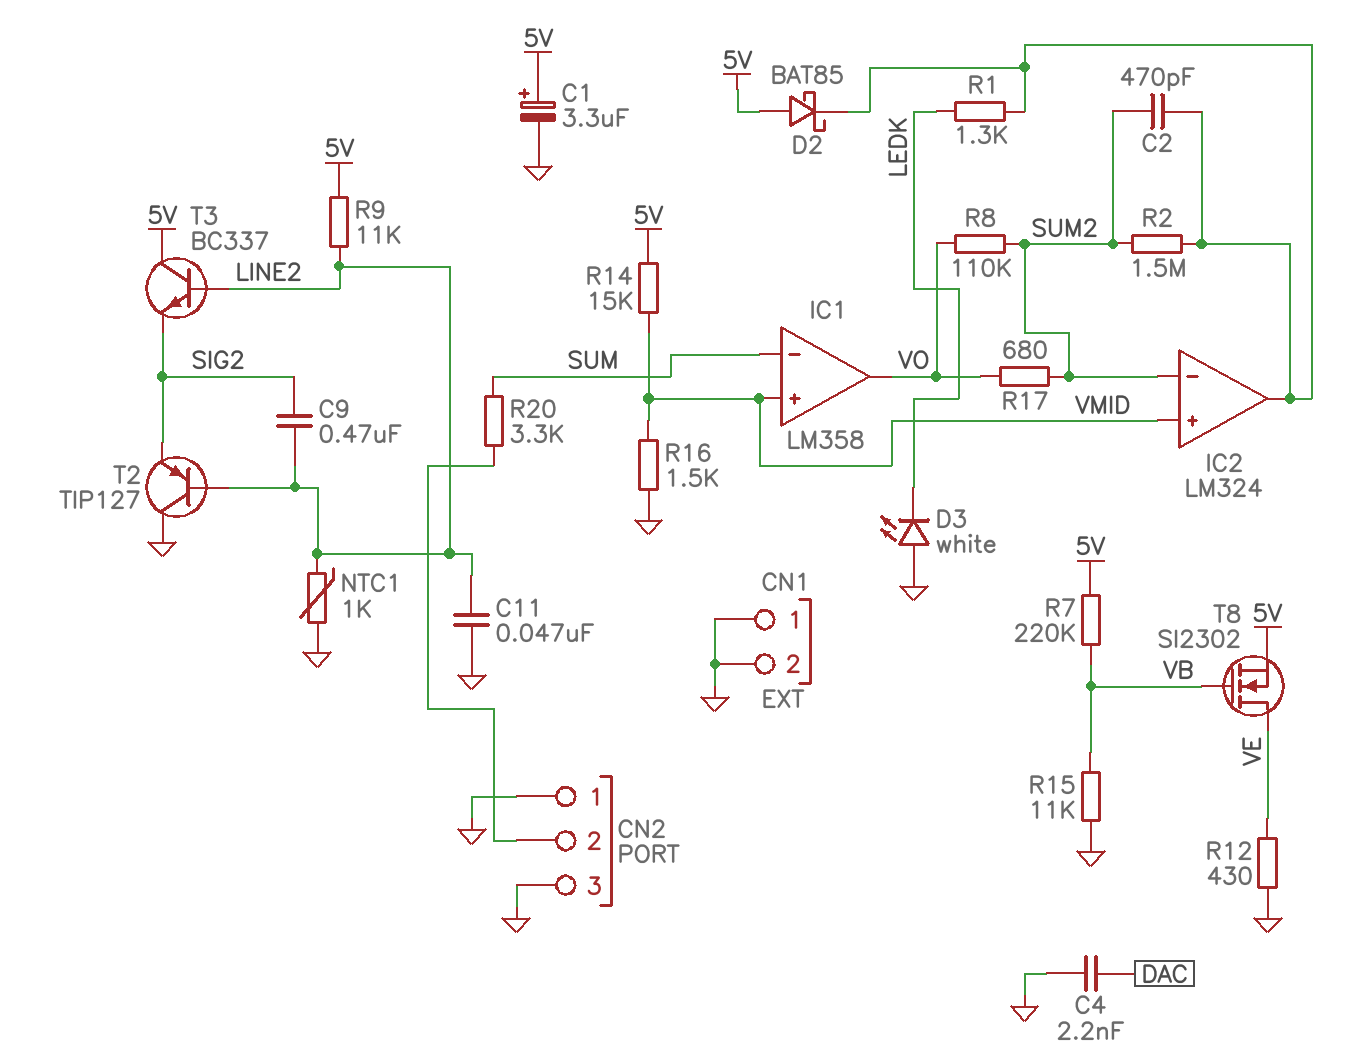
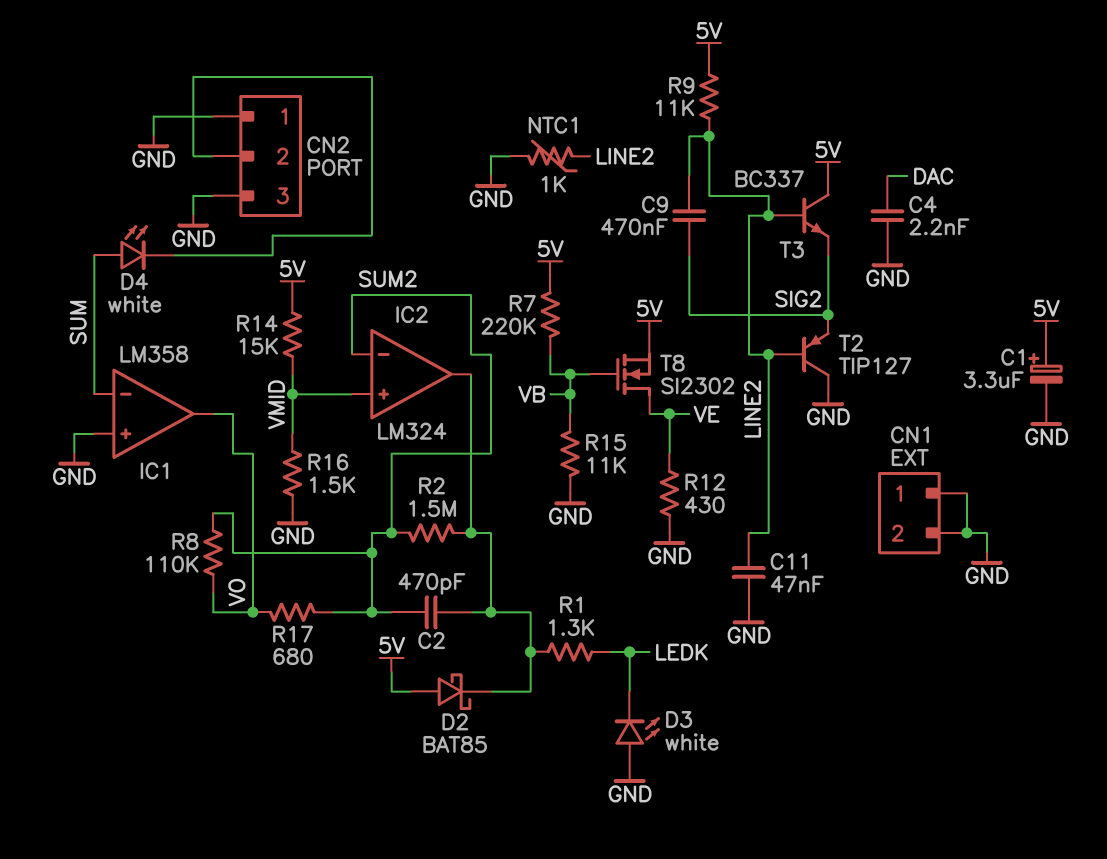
D4: none -> LED white (A SUM, K CN2/2)
IC1 pin in+: VMID -> GND
R20: 3.3k (CN2/2, SUM) -> none

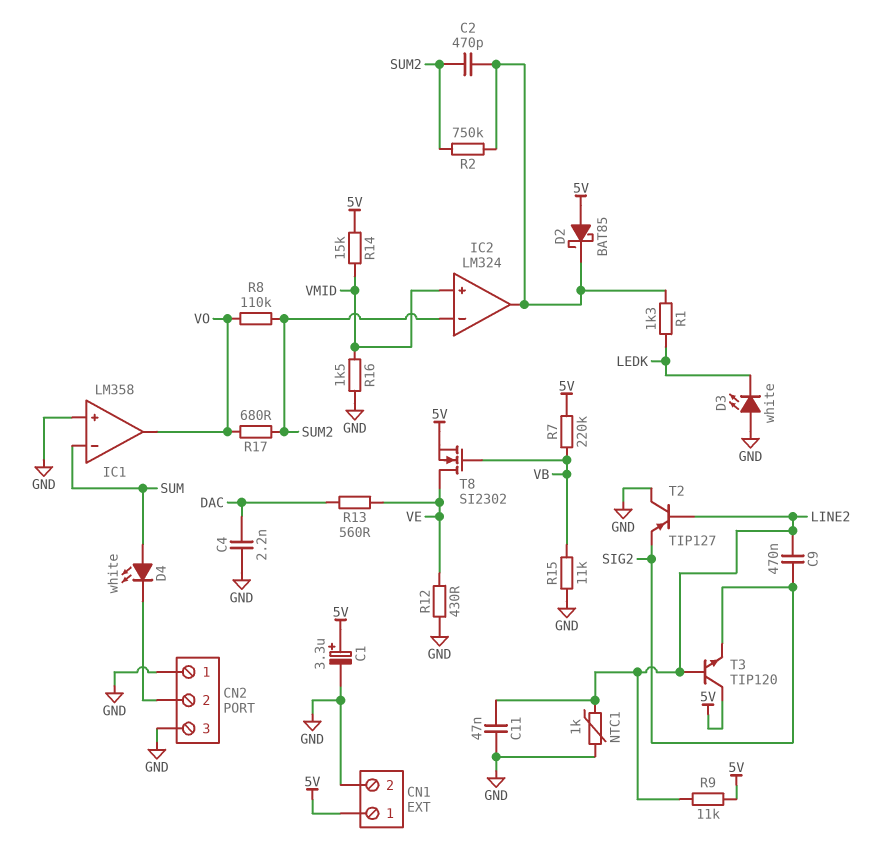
CN1 pin 1: GND -> 5V
R2: 1.5M (IC2/out, SUM2) -> 750k (IC2/out, SUM2)
R13: none -> 560 (DAC, VE)
T3: NPN BC337 (B LINE2, C 5V, E SIG2) -> NPN TIP120 (B LINE2, C 5V, E SIG2)

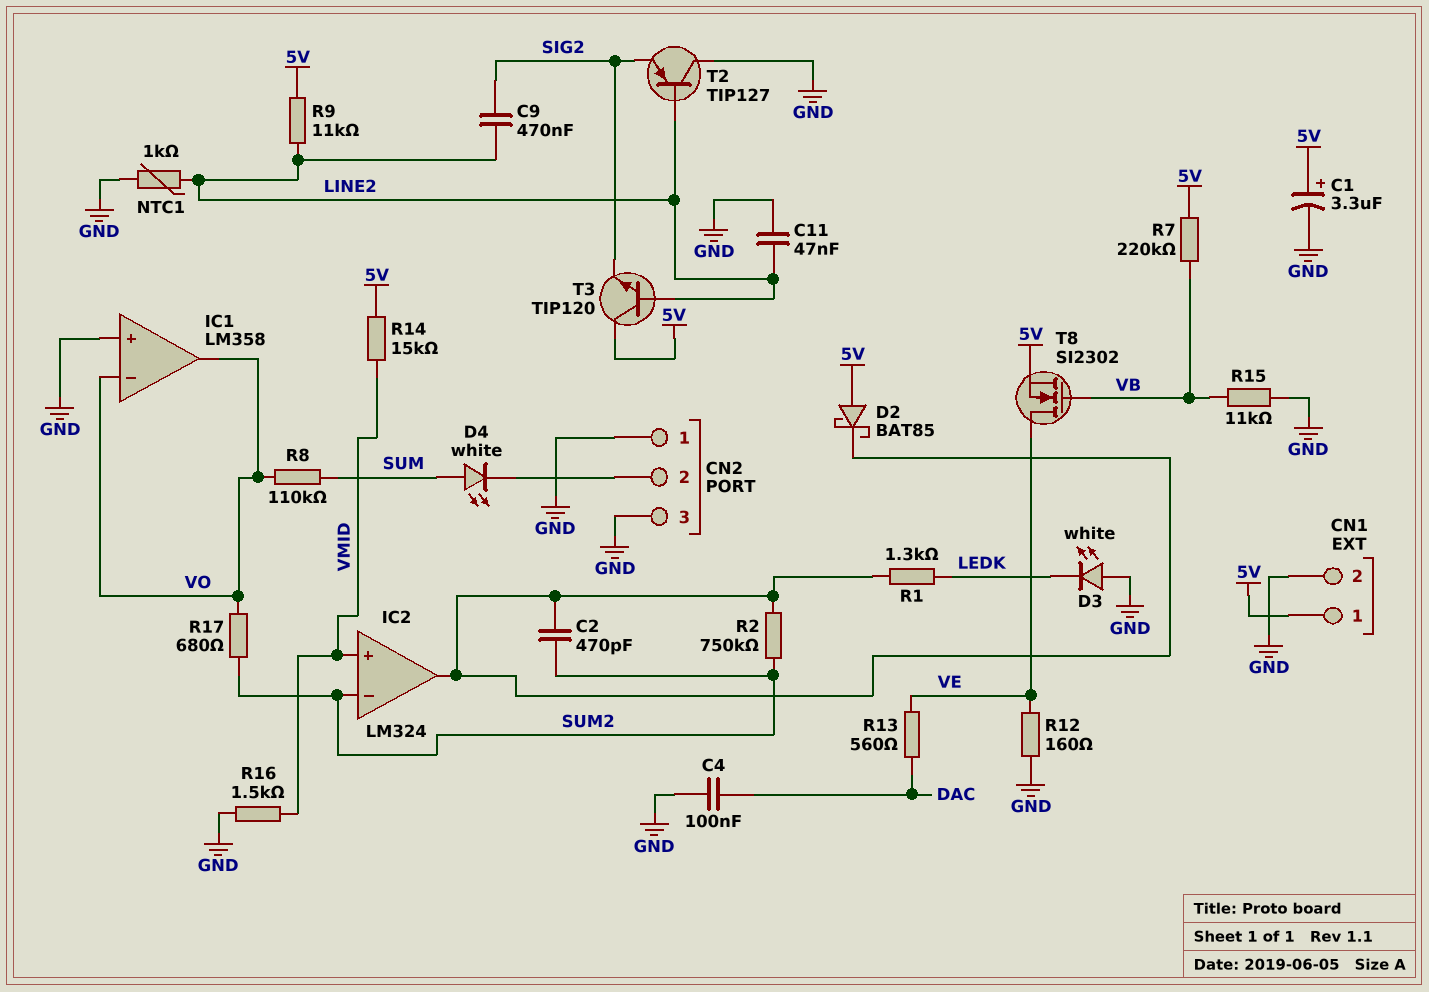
C4: 2.2nF (DAC, GND) -> 100nF (DAC, GND)
IC1 pin in-: SUM -> VO
R8: 110k (SUM2, VO) -> 110k (SUM, VO)
R12: 430 (GND, VE) -> 160 (GND, VE)

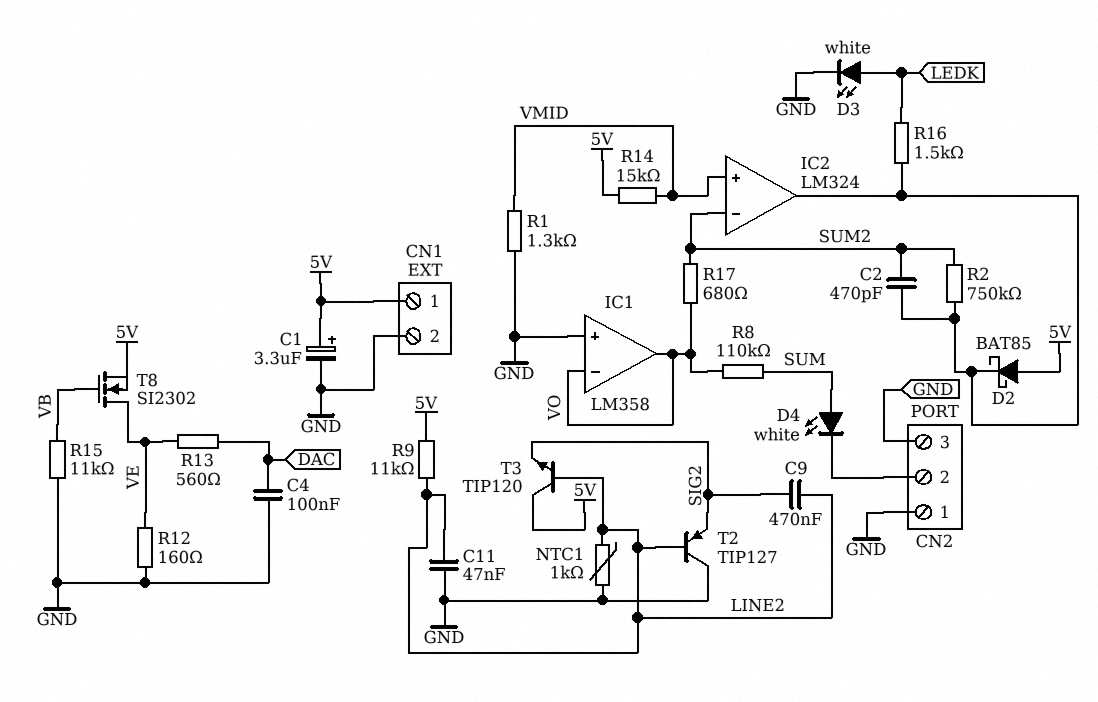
D3: LED white (A GND, K LEDK) -> LED white (A LEDK, K GND)
R1: 1.3k (IC2/out, LEDK) -> 1.3k (GND, VMID)
R7: 220k (5V, VB) -> none
R16: 1.5k (GND, VMID) -> 1.5k (IC2/out, LEDK)

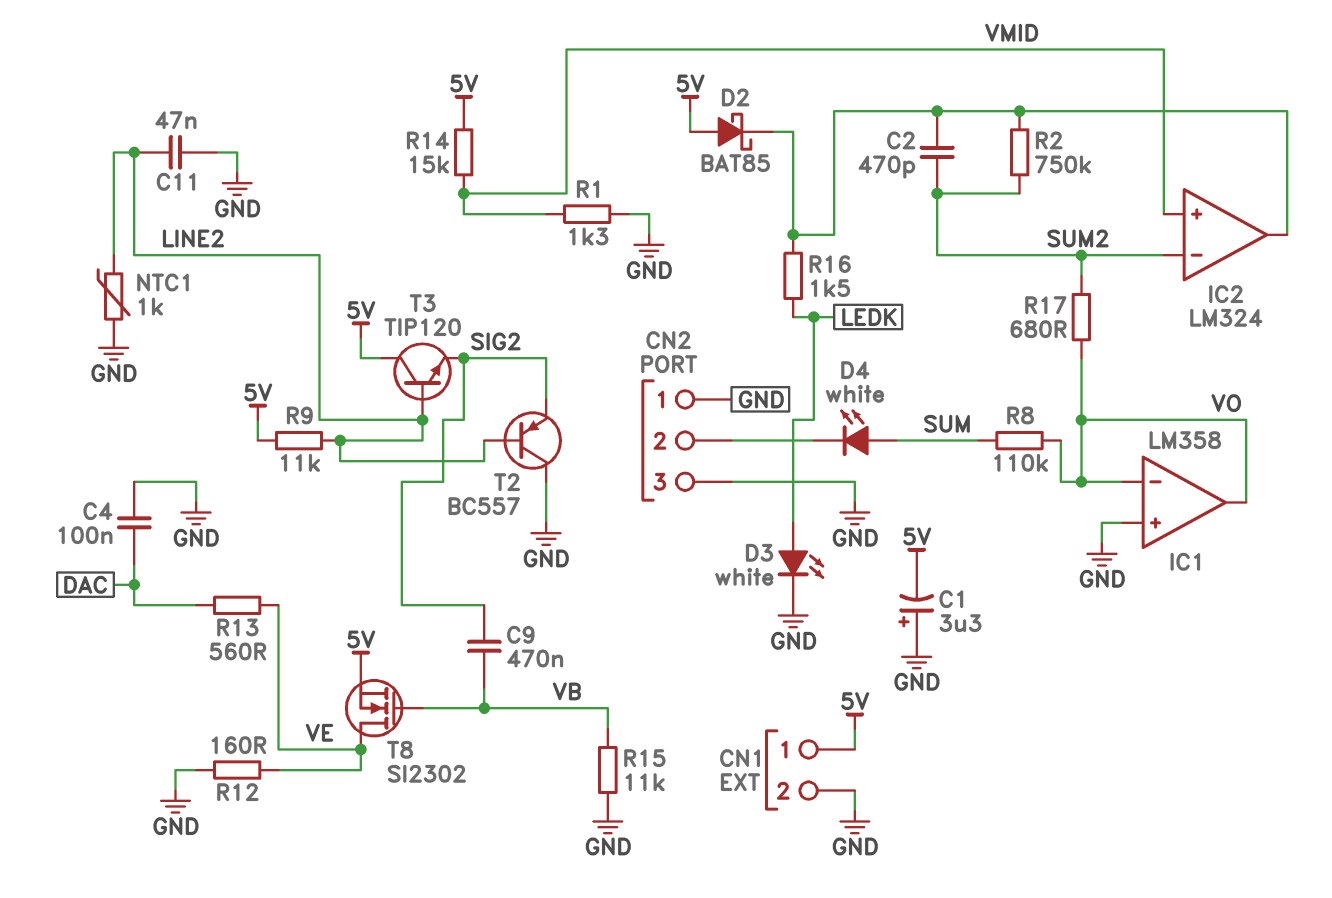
C1: 3.3uF (plus 5V, minus GND) -> 3.3uF (plus GND, minus 5V)
C9: 470nF (LINE2, SIG2) -> 470nF (SIG2, VB)
T2: PNP TIP127 (B LINE2, C GND, E SIG2) -> PNP BC557 (B LINE2, C GND, E SIG2)

